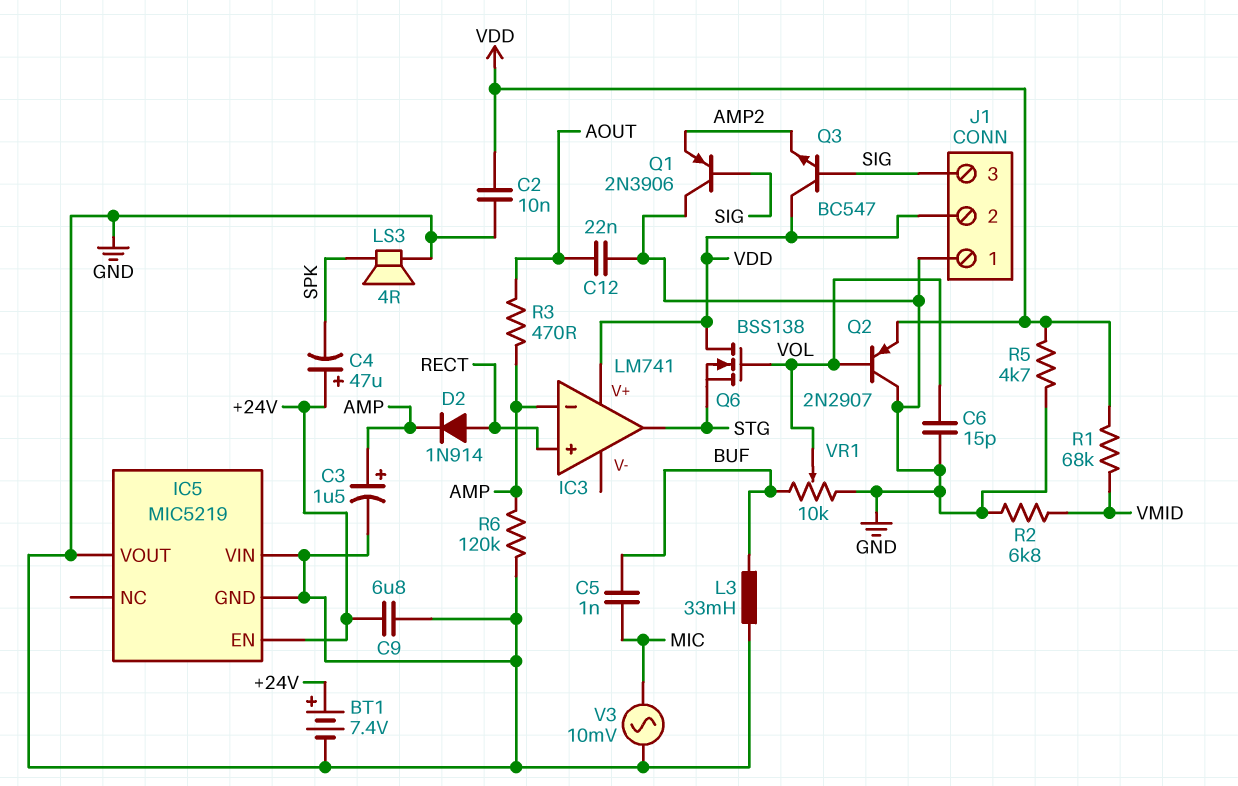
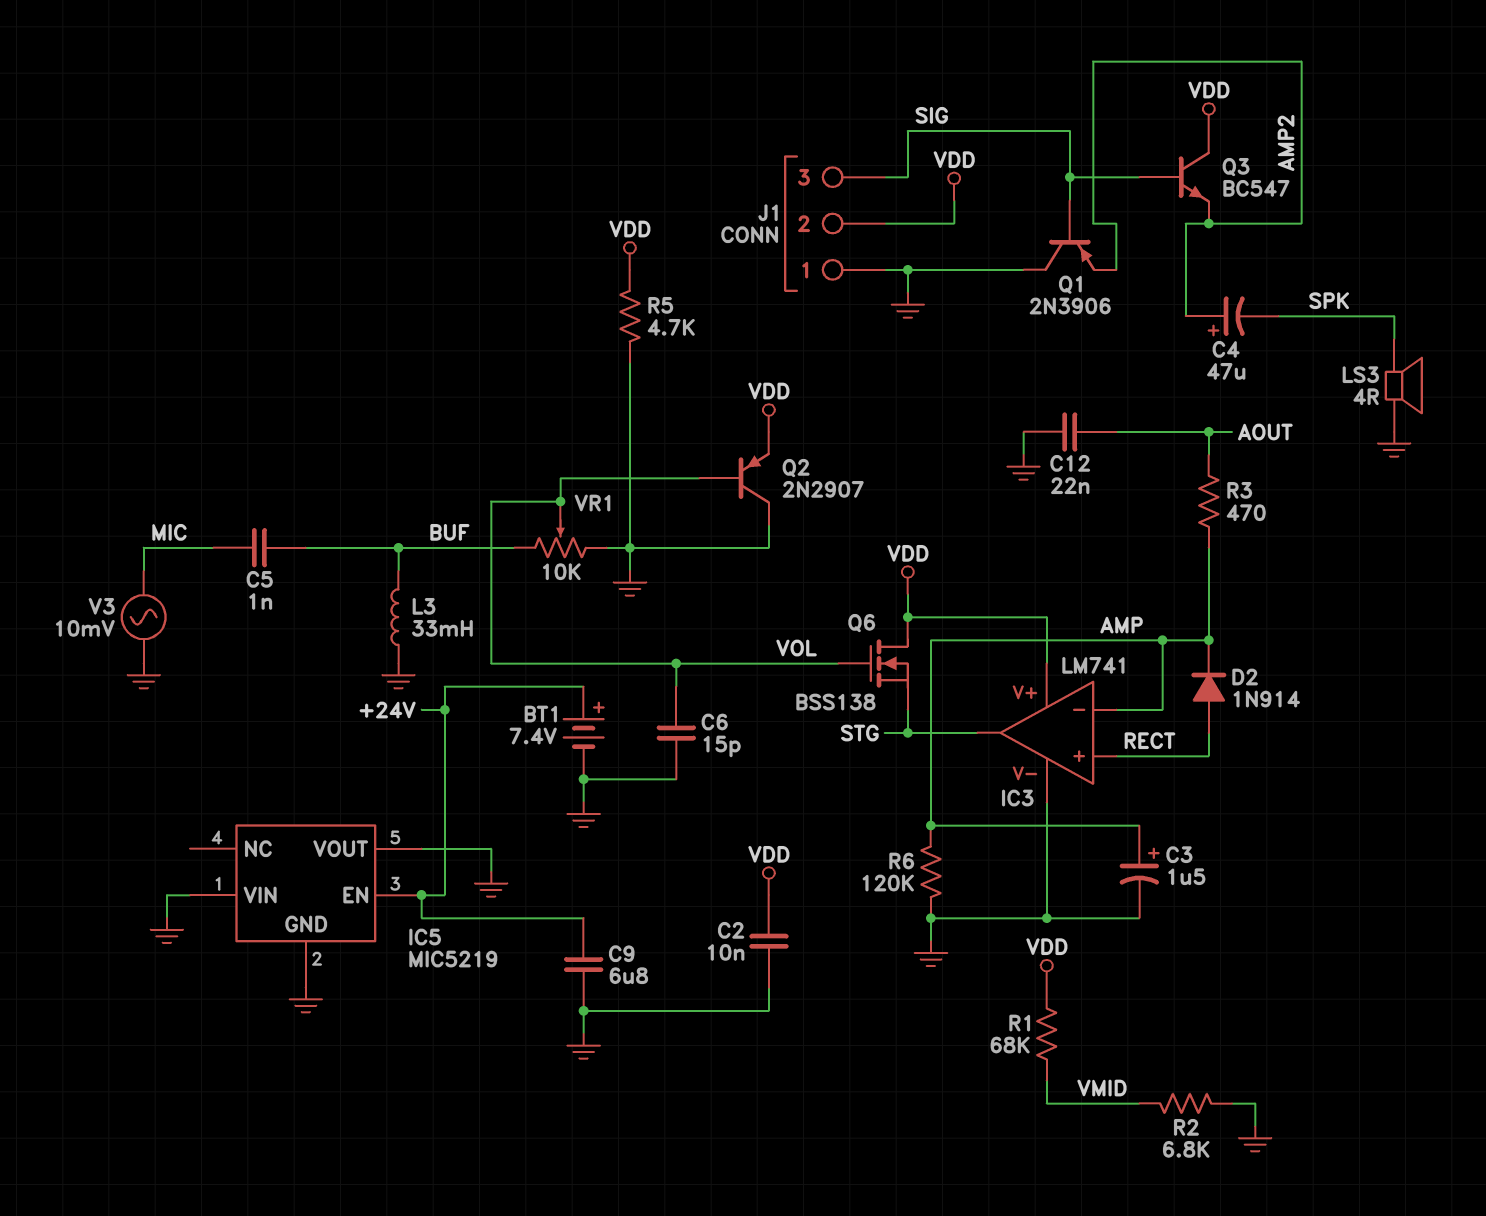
C4: 47uF (plus +24V, minus SPK) -> 47uF (plus AMP2, minus SPK)
IC3 pin V-: none -> GND

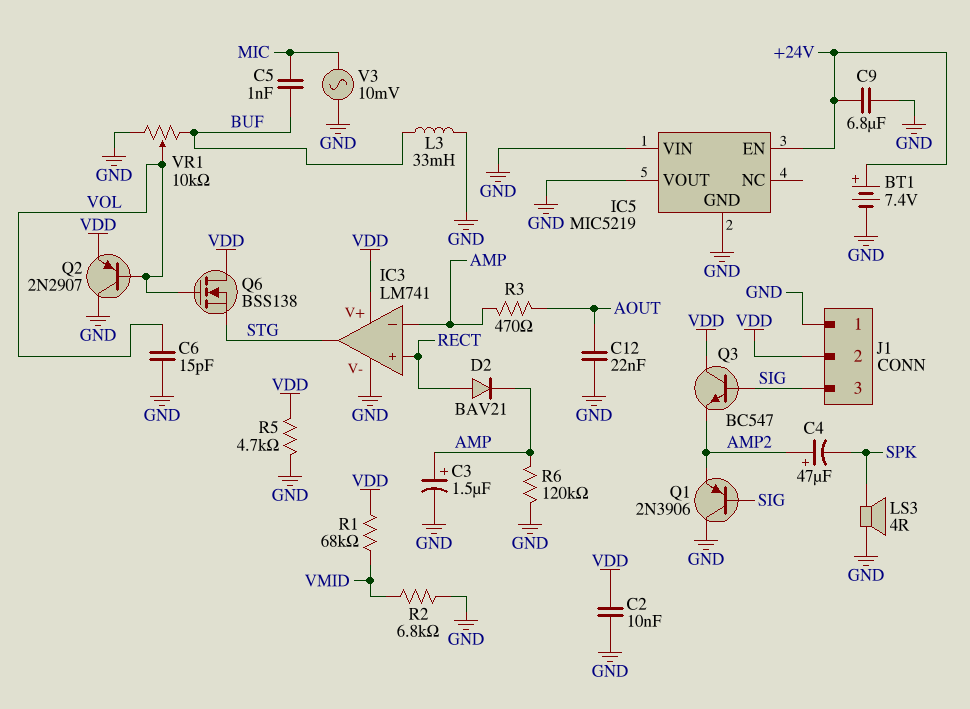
D2: diode 1N914 (A RECT, K AMP) -> diode BAV21 (A RECT, K AMP)

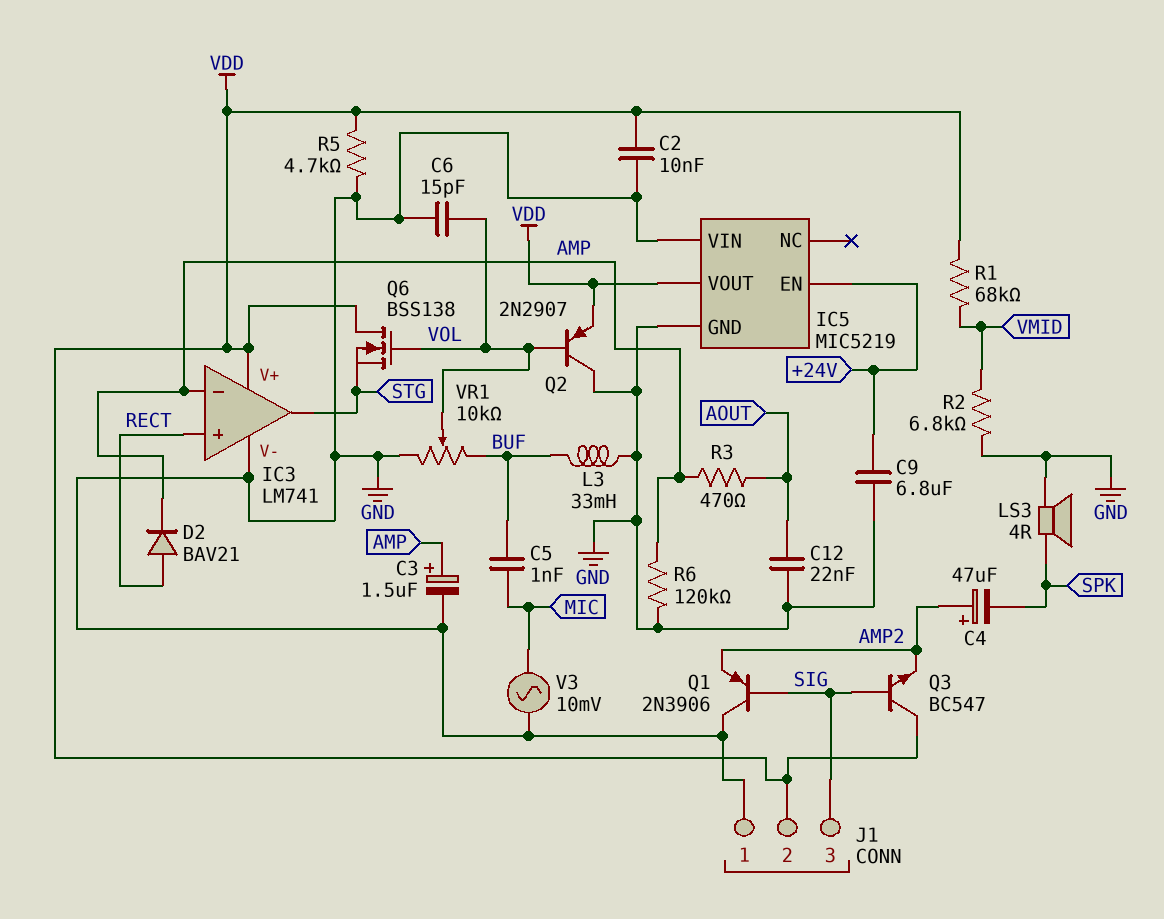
BT1: 7.4V (plus +24V, minus GND) -> none
IC5 pin VOUT: GND -> VDD

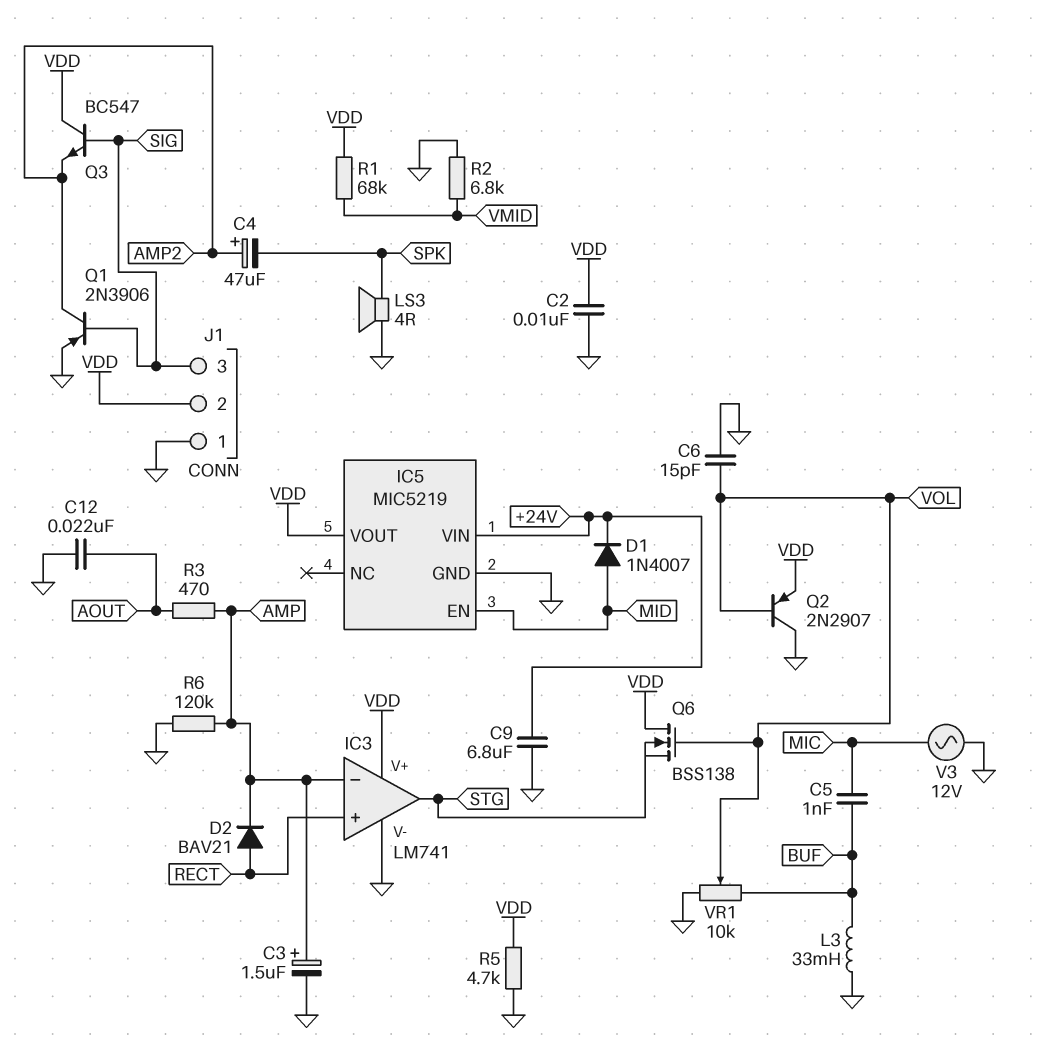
D1: none -> diode 1N4007 (A MID, K +24V)
IC5 pin EN: +24V -> MID
IC5 pin VIN: GND -> +24V
Q1: PNP 2N3906 (B SIG, C GND, E AMP2) -> PNP 2N3906 (B SIG, C AMP2, E GND)
V3: AC 10mV (GND, MIC) -> AC 12V (GND, MIC)

